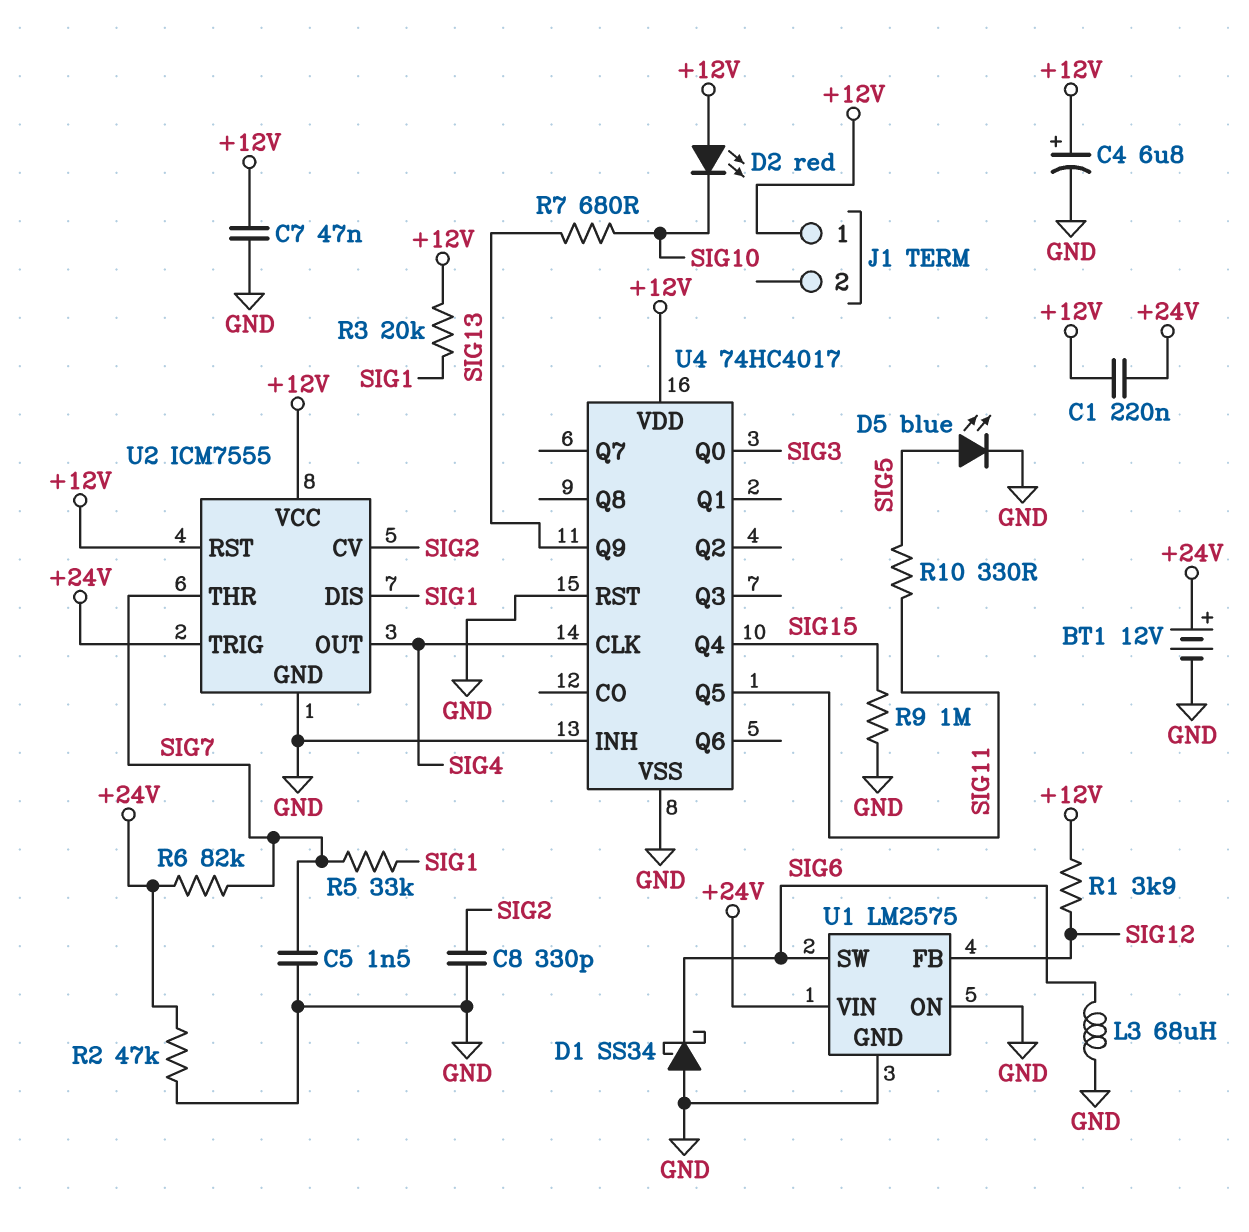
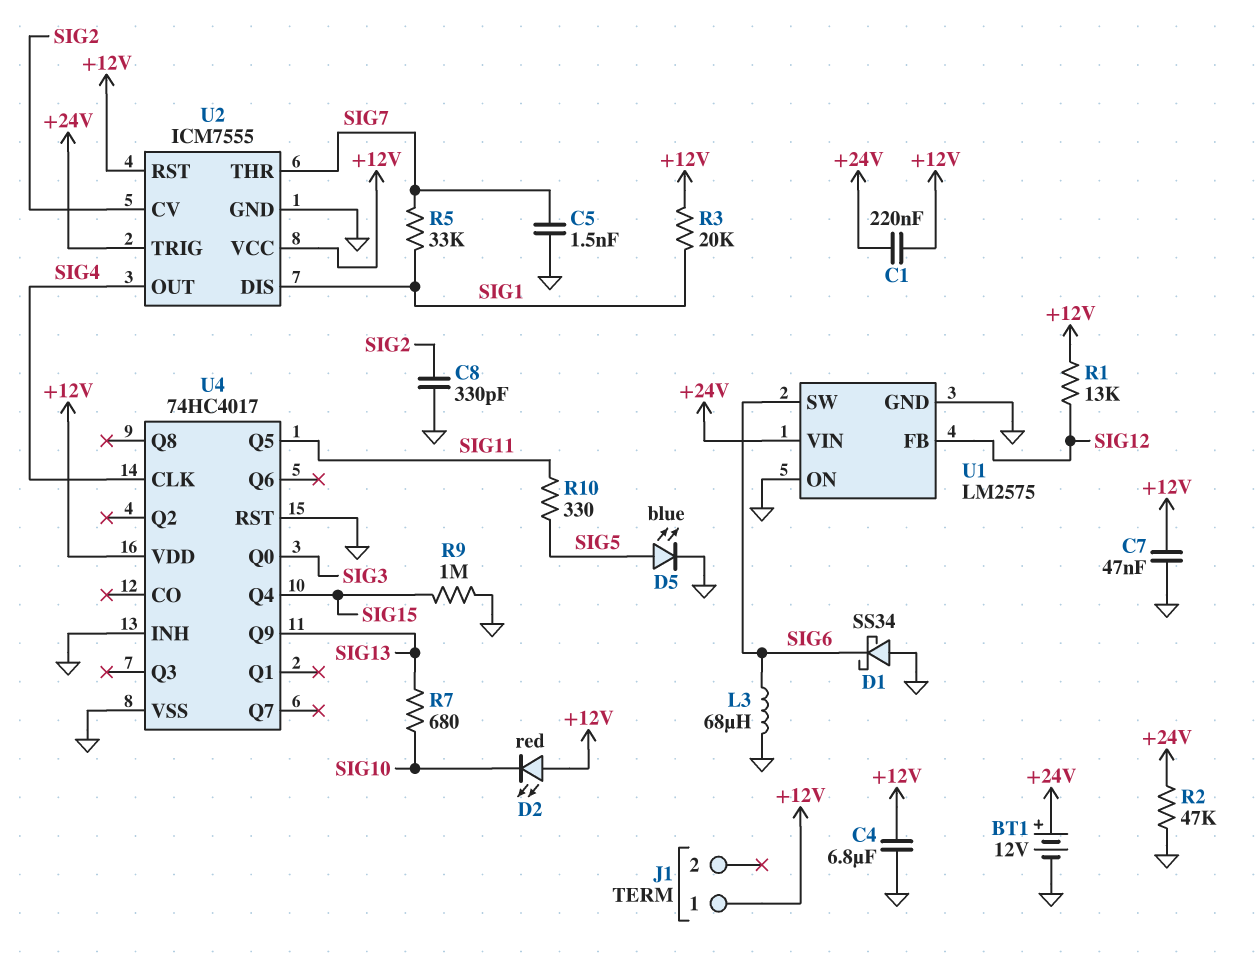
C4: 6.8uF (plus +12V, minus GND) -> 6.8uF (+12V, GND)
R1: 3.9k (+12V, SIG12) -> 13k (+12V, SIG12)
R6: 82k (+24V, SIG7) -> none

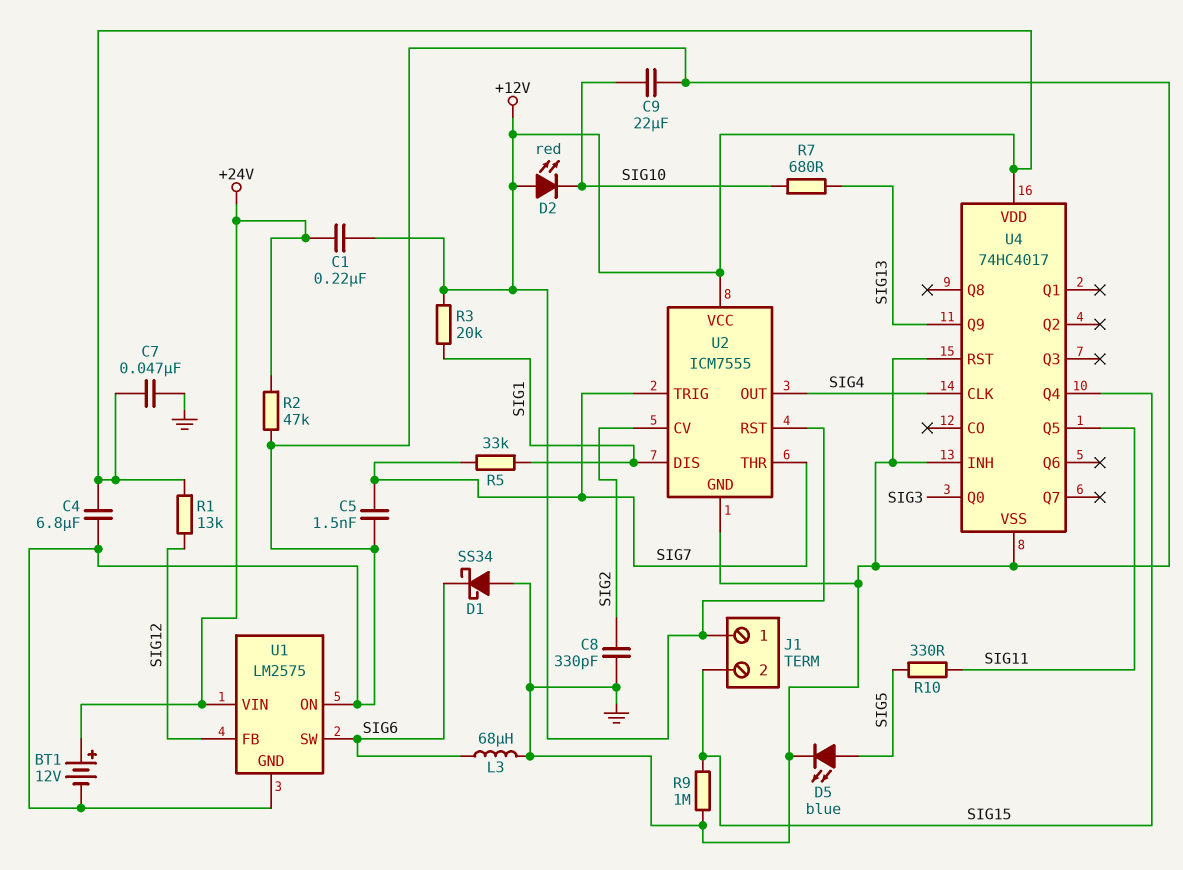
C9: none -> 22uF (GND, SIG10)
J1 pin 2: none -> SIG15
U2 pin TRIG: +24V -> SIG7

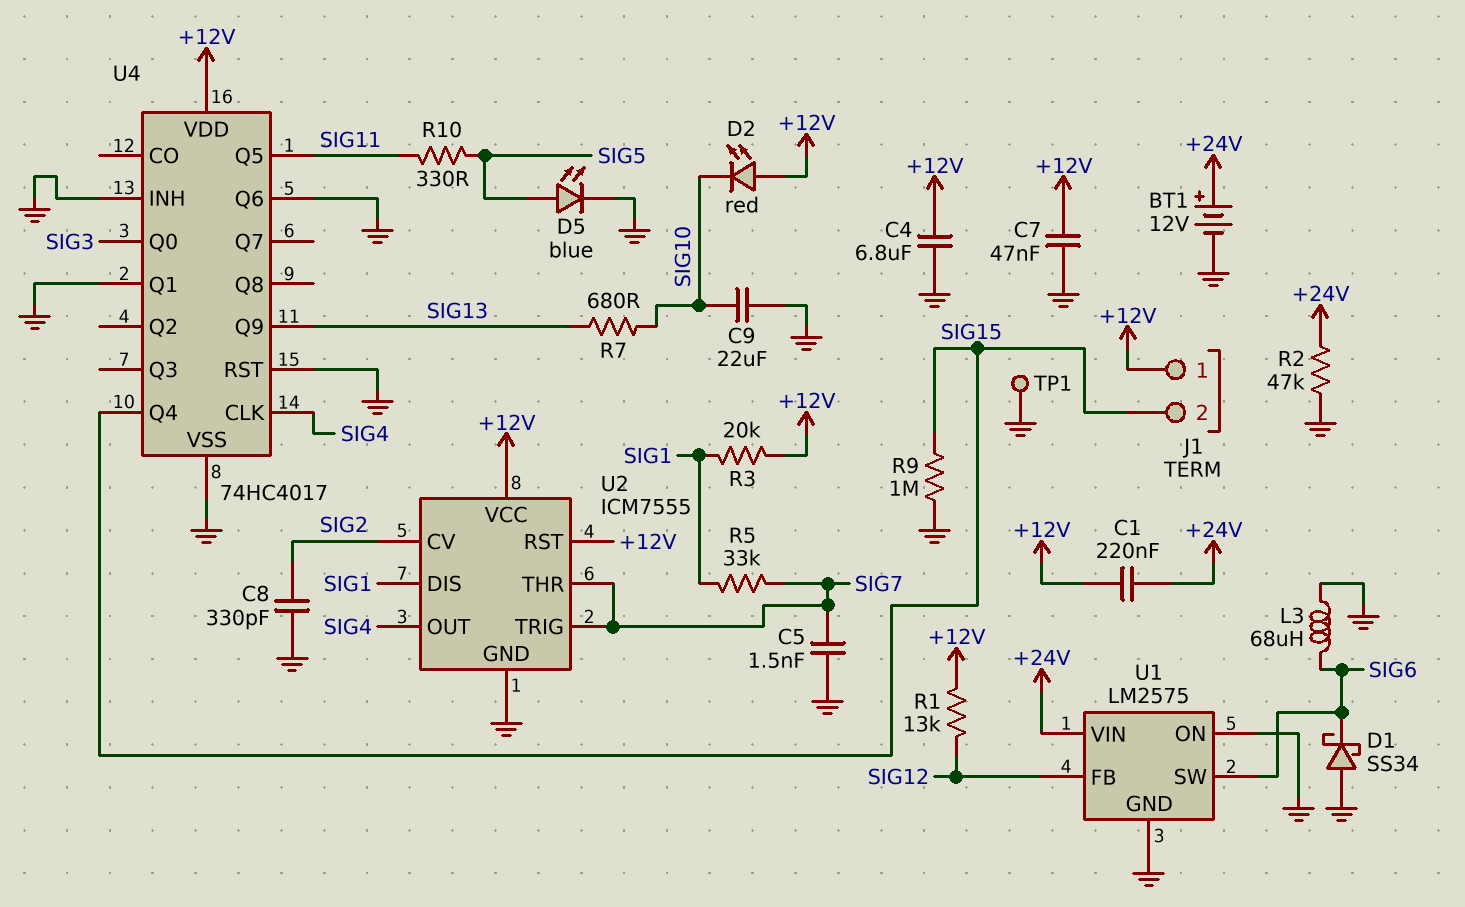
TP1: none -> test point (GND)
U4 pin Q1: none -> GND
U4 pin Q6: none -> GND

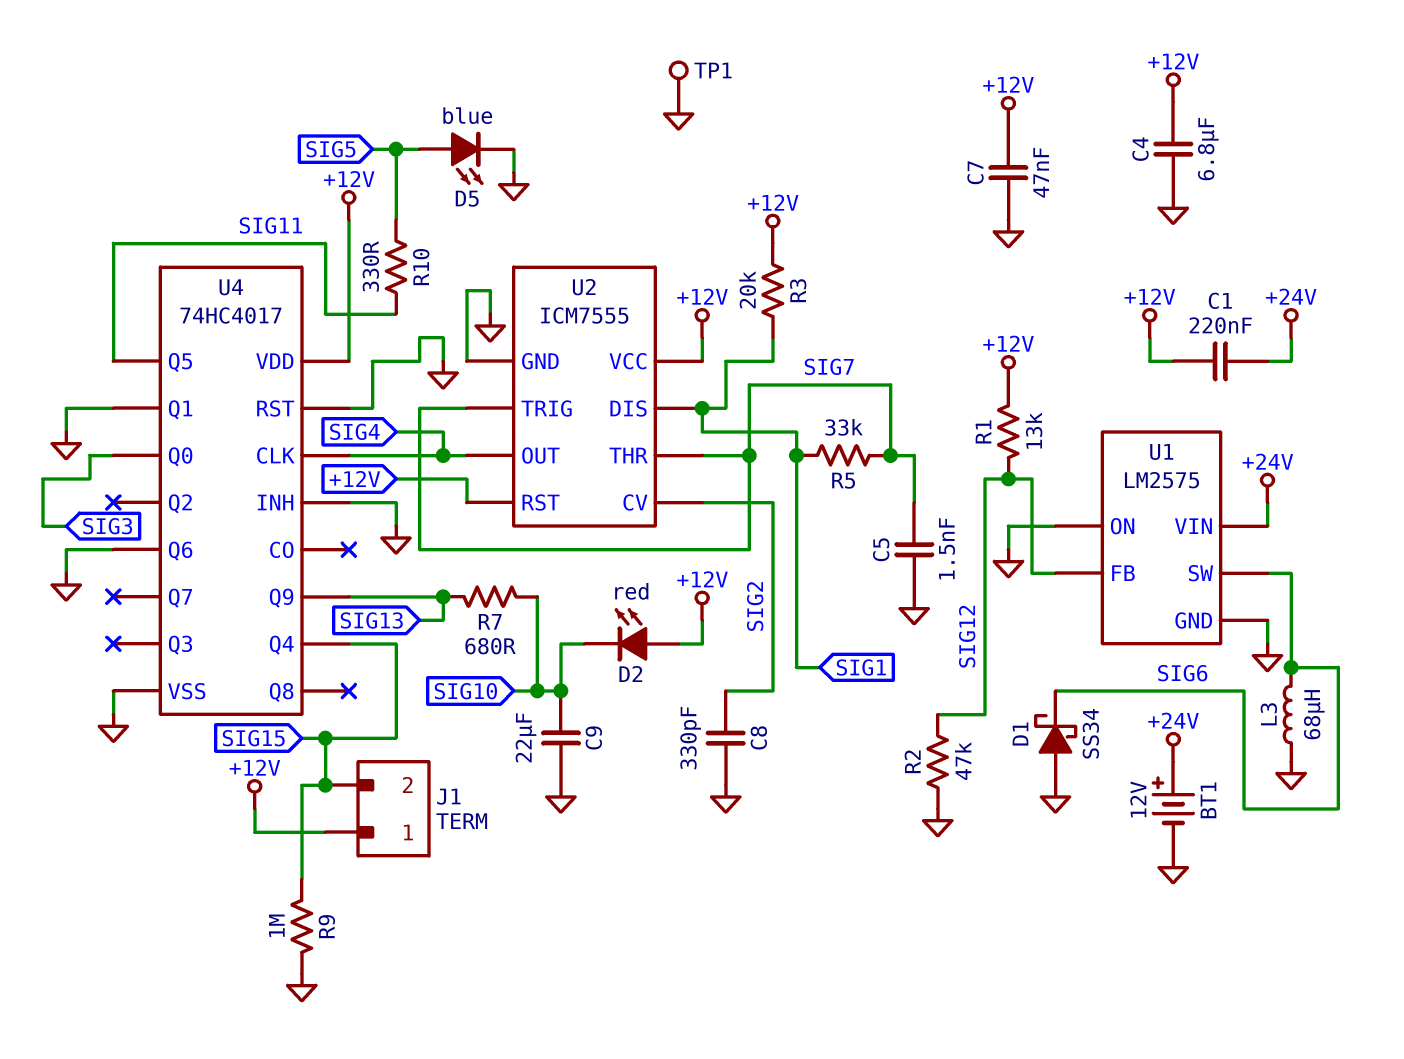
R2: 47k (+24V, GND) -> 47k (GND, SIG12)

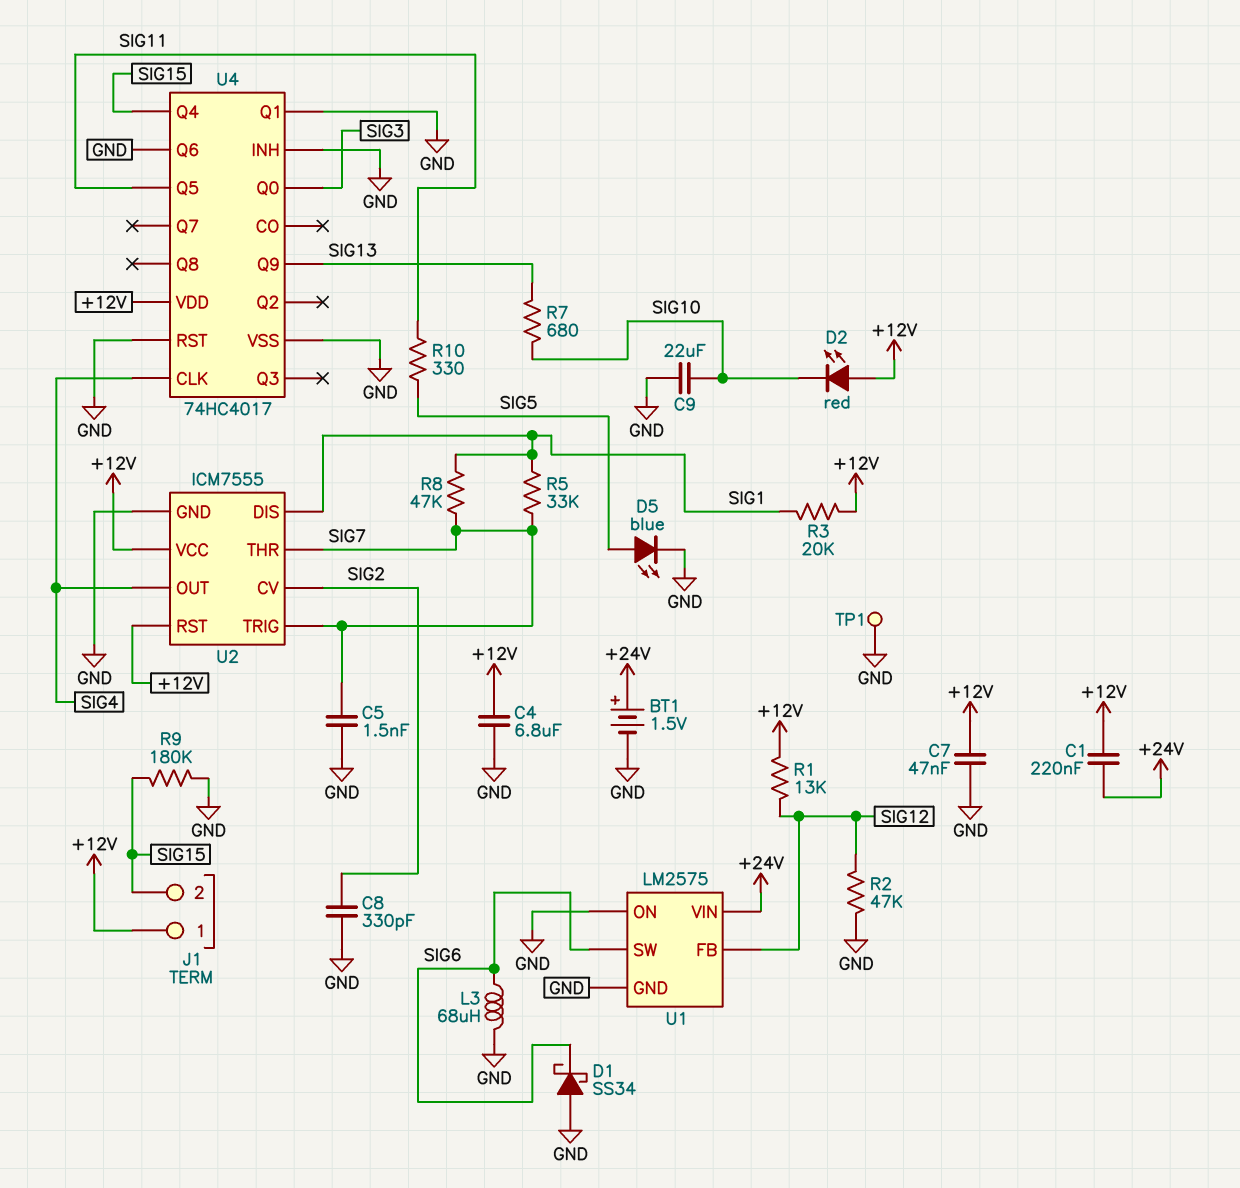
BT1: 12V (plus +24V, minus GND) -> 1.5V (plus +24V, minus GND)
R8: none -> 47k (SIG1, SIG7)
R9: 1M (GND, SIG15) -> 180k (GND, SIG15)

